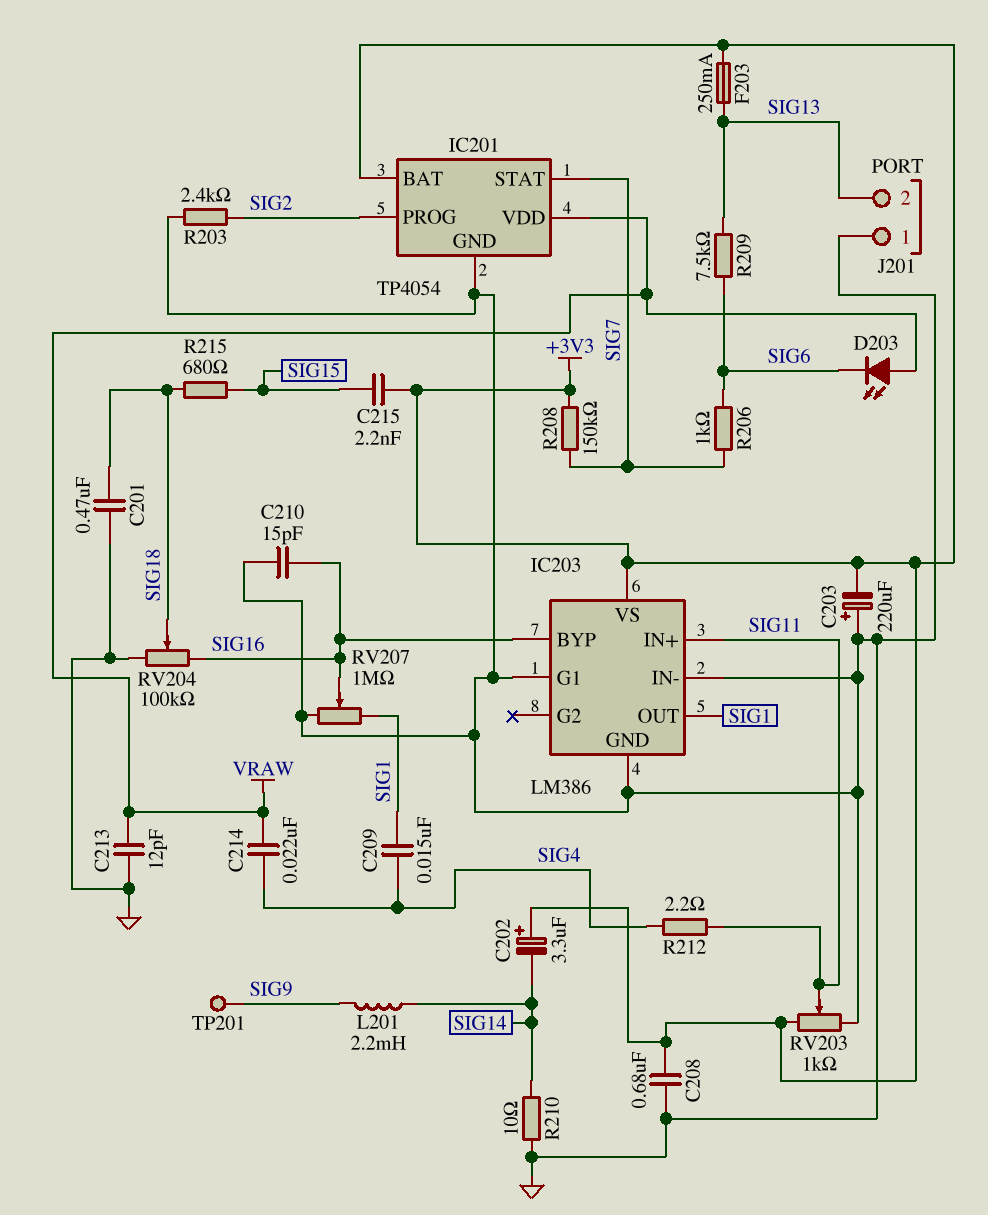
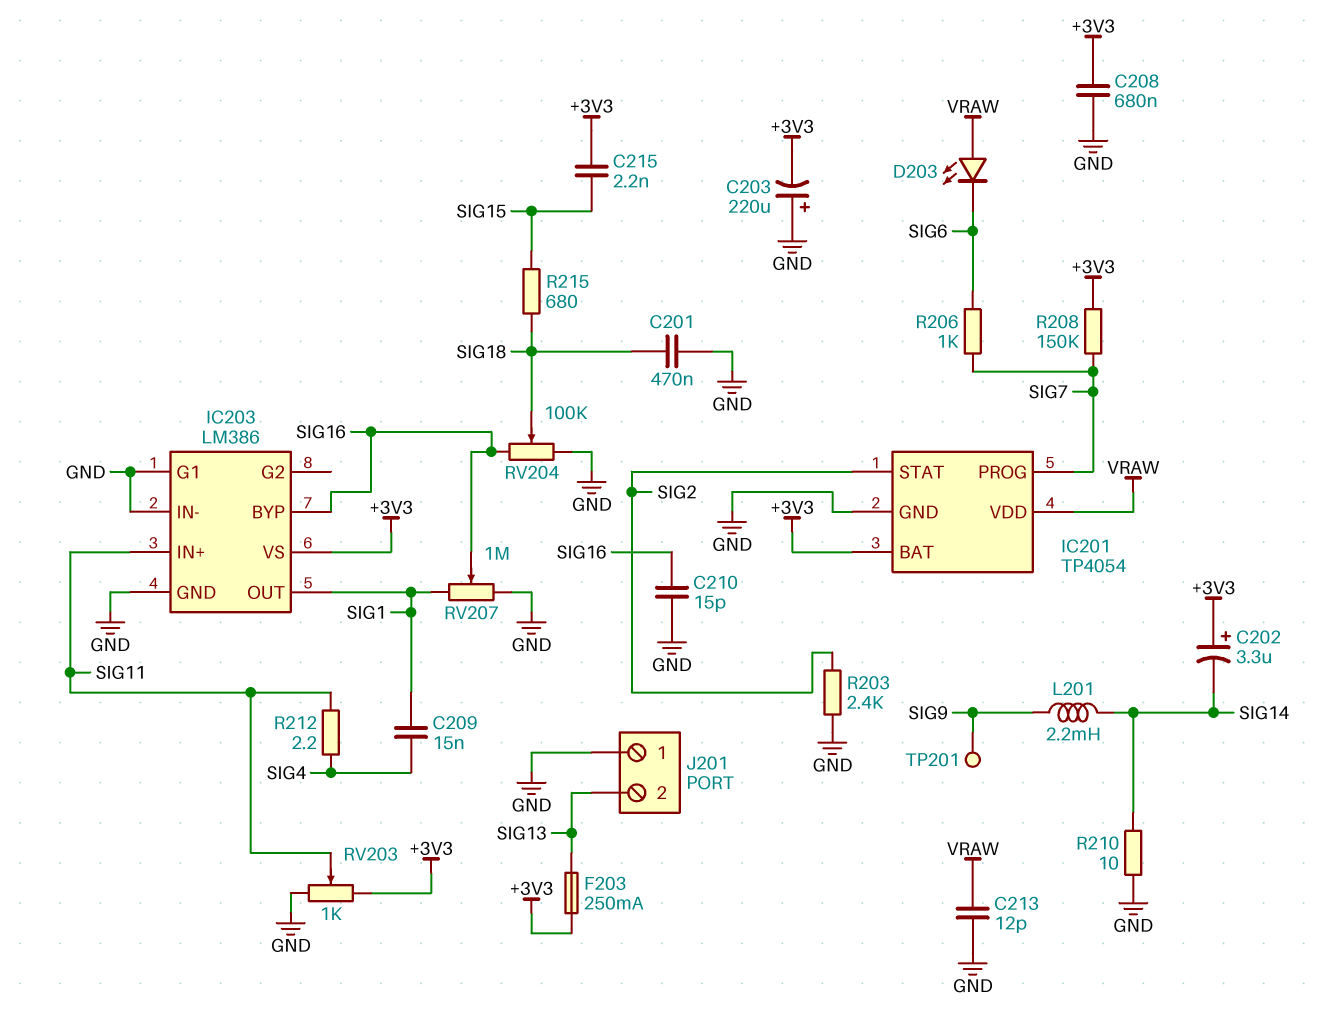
C214: 22nF (SIG4, VRAW) -> none
IC201 pin PROG: SIG2 -> SIG7
IC201 pin STAT: SIG7 -> SIG2
R209: 7.5k (SIG6, SIG13) -> none

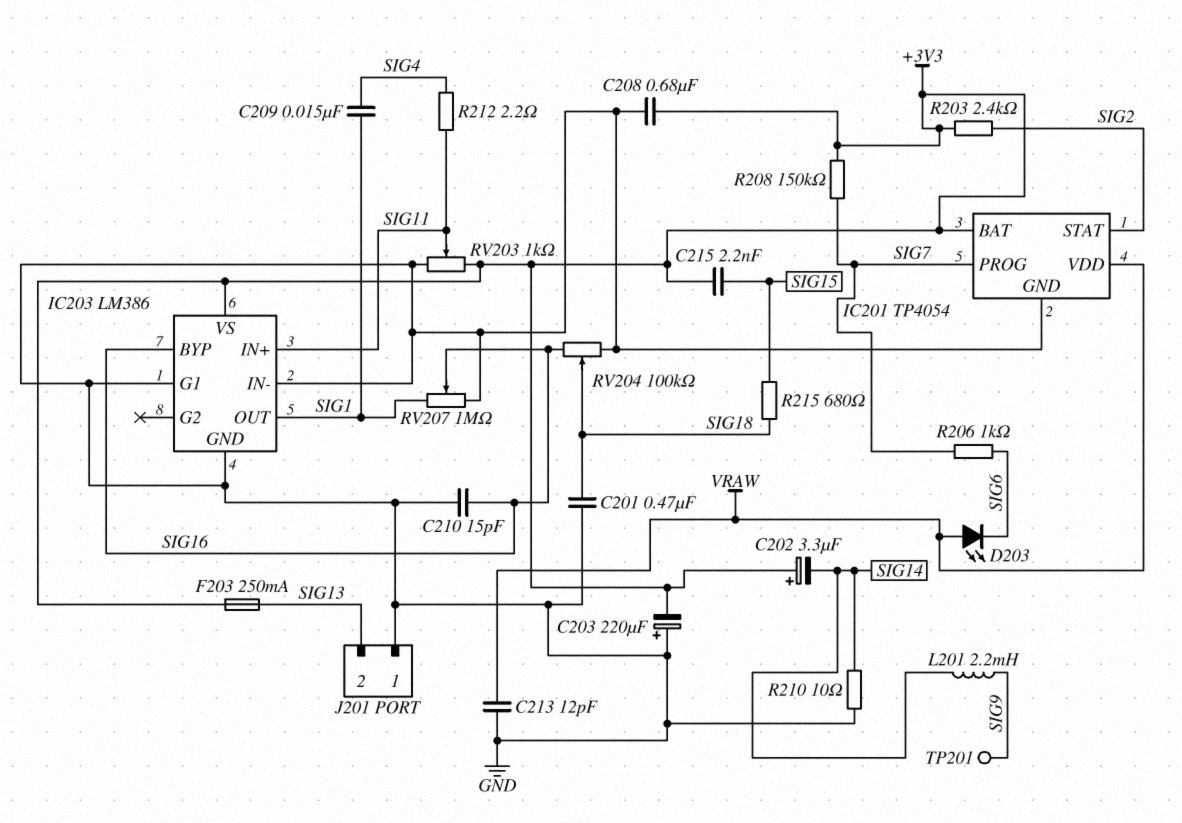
R203: 2.4k (GND, SIG2) -> 2.4k (+3V3, SIG2)

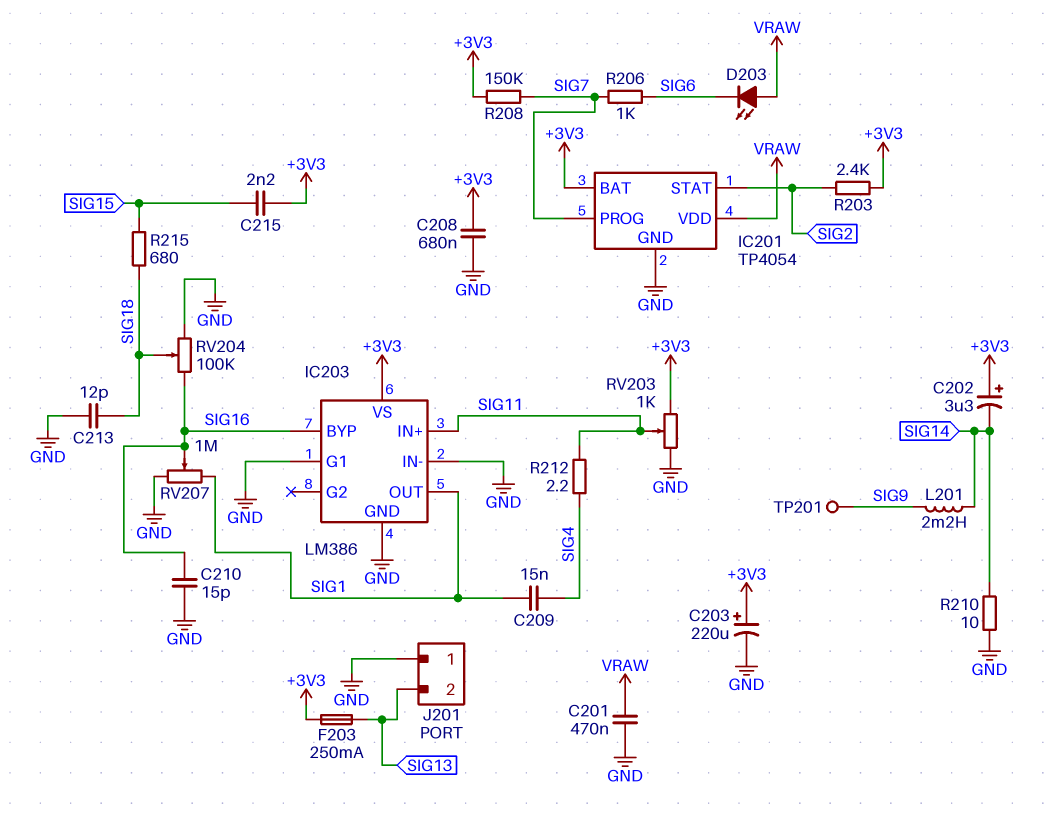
C201: 470nF (GND, SIG18) -> 470nF (GND, VRAW)
C203: 220uF (plus GND, minus +3V3) -> 220uF (plus +3V3, minus GND)
C213: 12pF (GND, VRAW) -> 12pF (GND, SIG18)

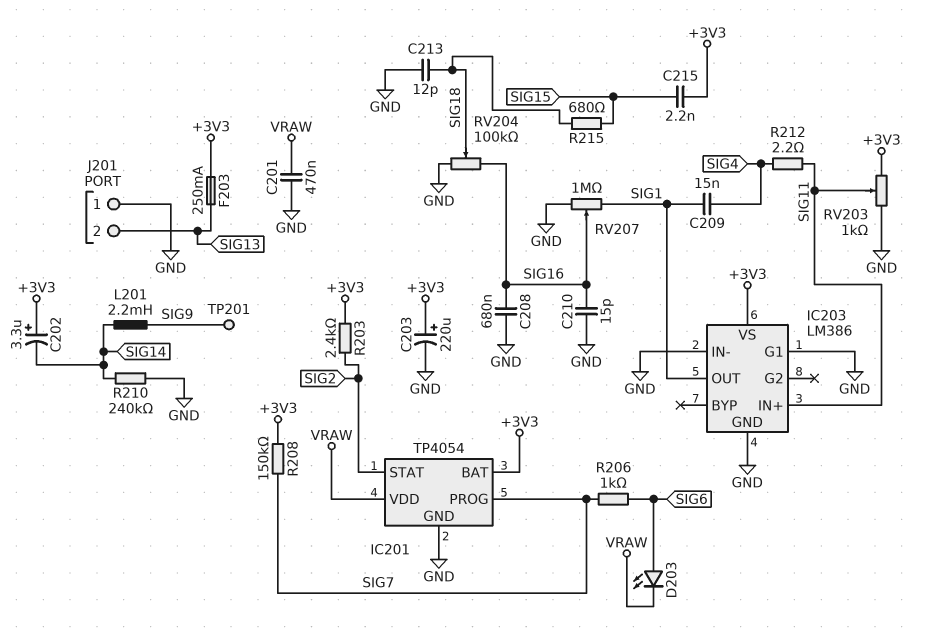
C208: 680nF (+3V3, GND) -> 680nF (GND, SIG16)
D203: LED (A VRAW, K SIG6) -> LED (A SIG6, K VRAW)
IC203 pin BYP: SIG16 -> none
R210: 10 (GND, SIG14) -> 240k (GND, SIG14)

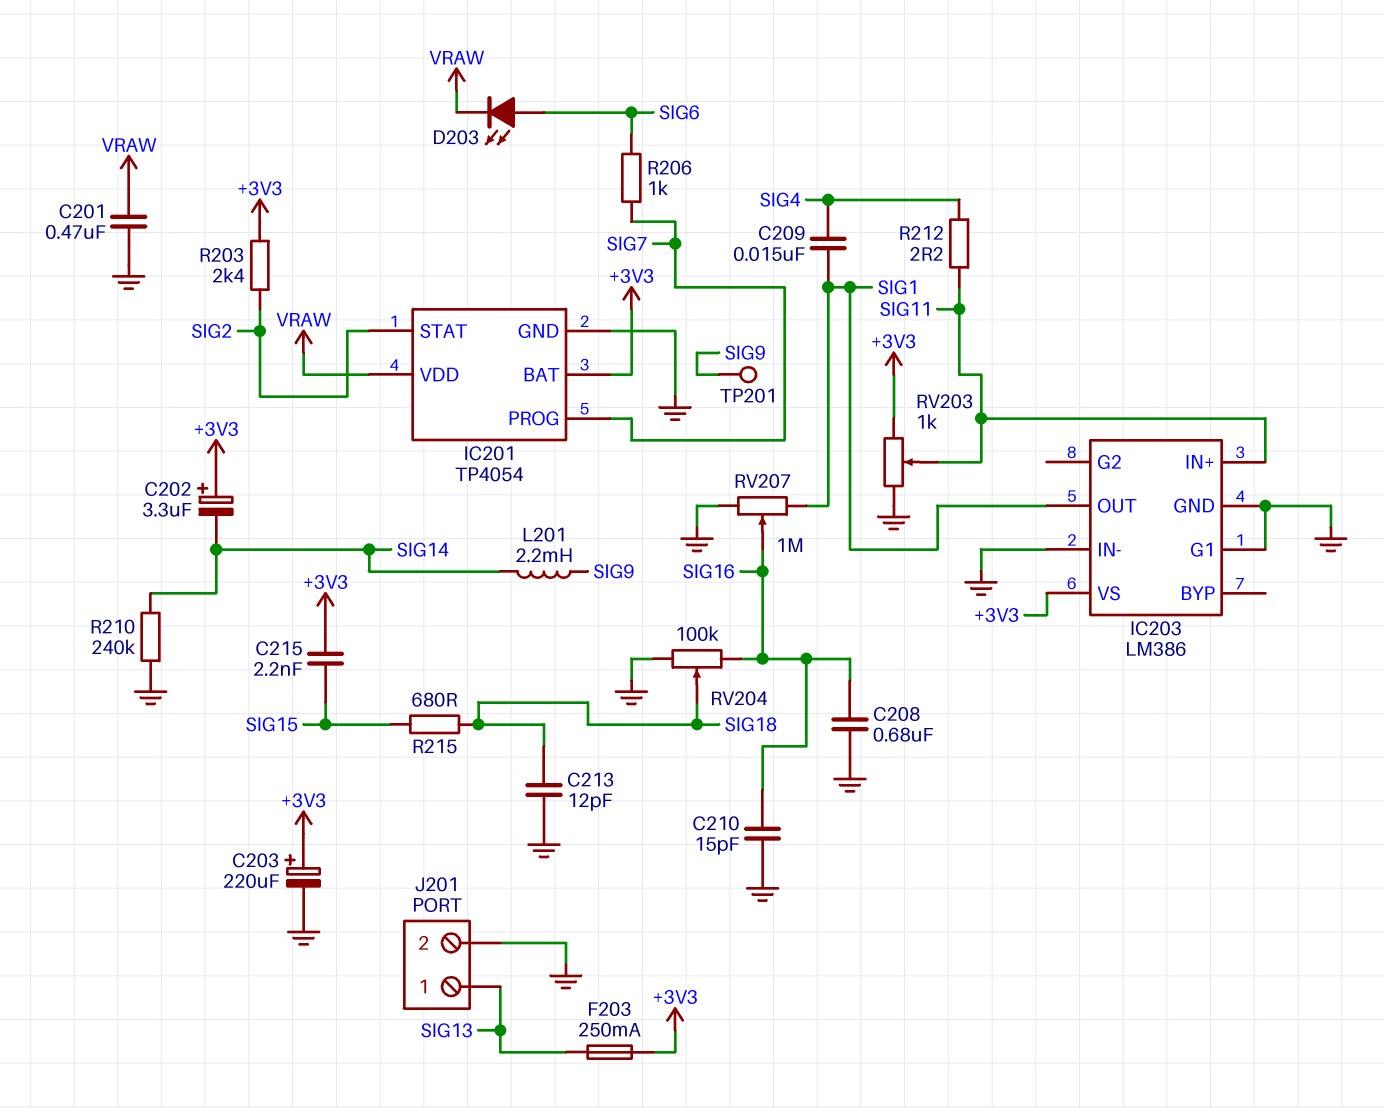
J201 pin 1: GND -> SIG13
J201 pin 2: SIG13 -> GND
R208: 150k (+3V3, SIG7) -> none

